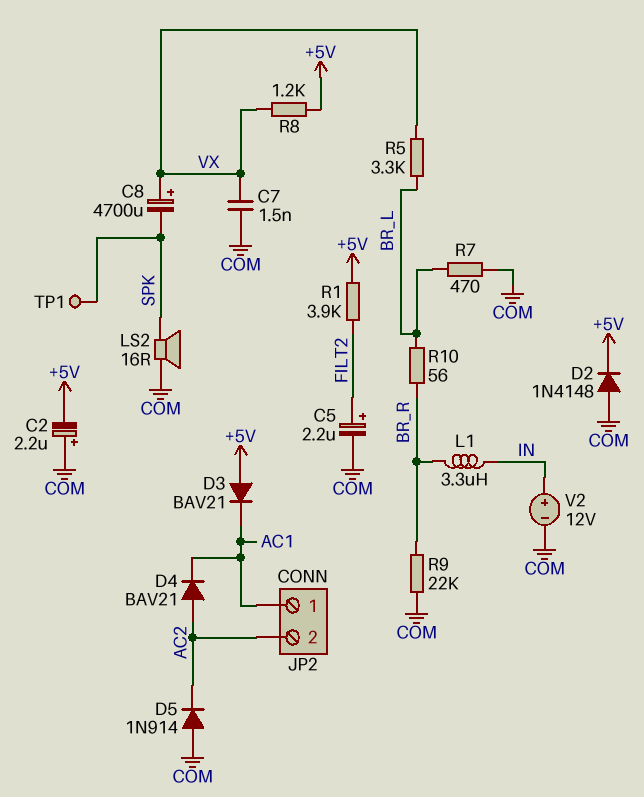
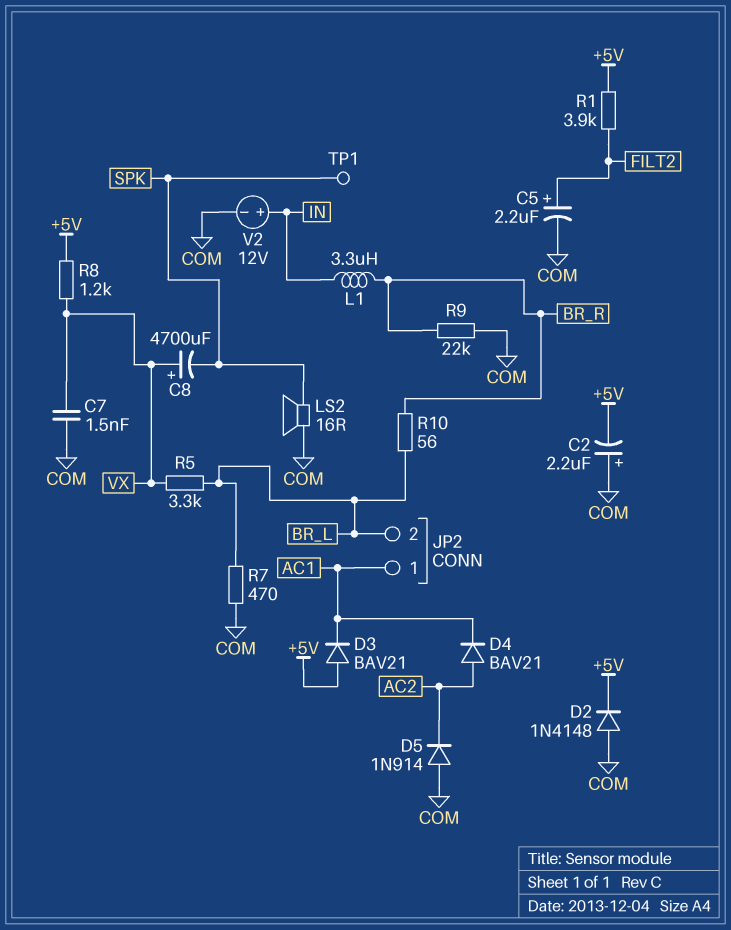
JP2 pin 2: AC2 -> BR_L

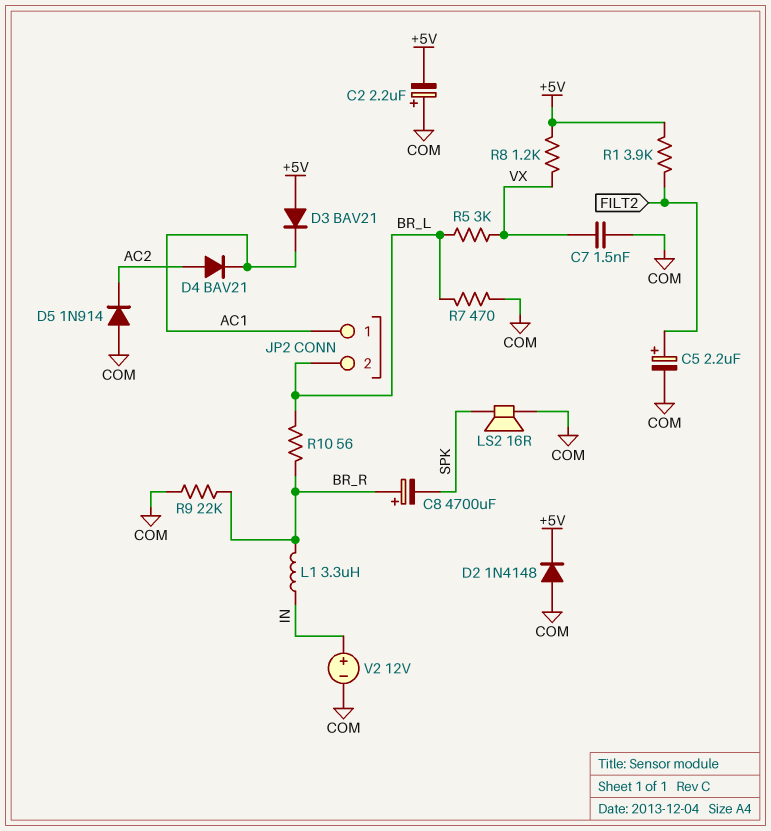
C8: 4700uF (plus VX, minus SPK) -> 4700uF (plus BR_R, minus SPK)
R5: 3.3k (BR_L, VX) -> 3k (BR_L, VX)
TP1: test point (SPK) -> none

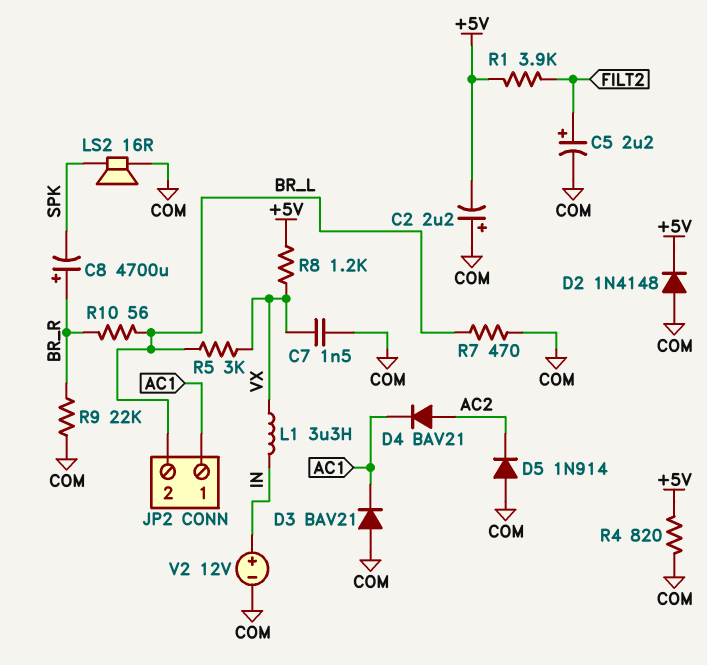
D3: diode BAV21 (A +5V, K AC1) -> diode BAV21 (A COM, K AC1)
L1: 3.3uH (BR_R, IN) -> 3.3uH (IN, VX)
R4: none -> 820 (+5V, COM)

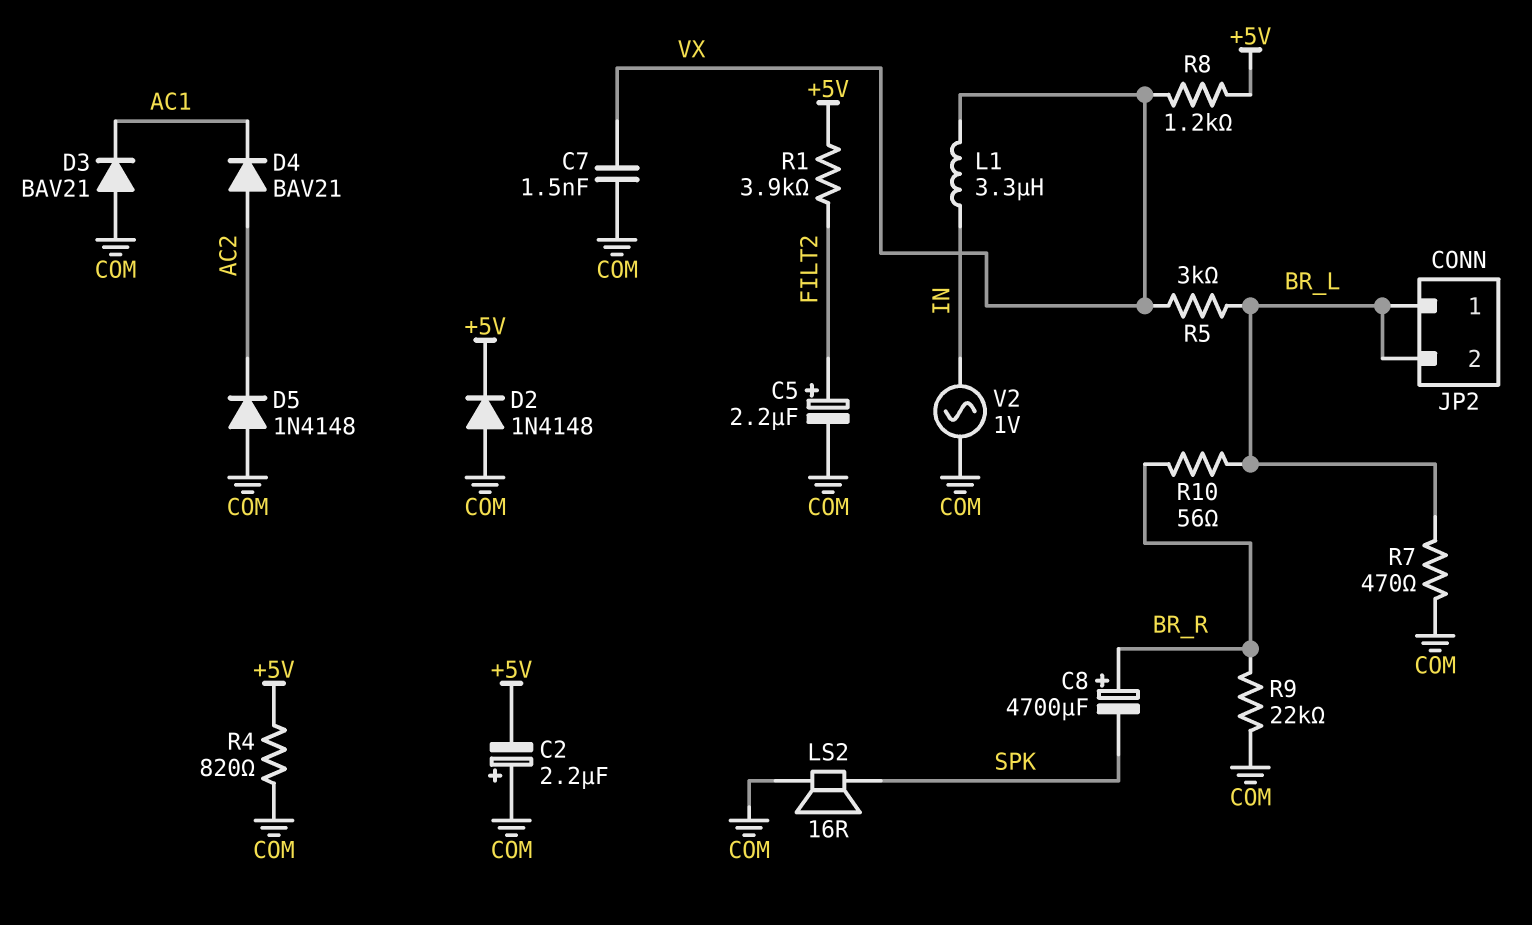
D5: diode 1N914 (A COM, K AC2) -> diode 1N4148 (A COM, K AC2)
JP2 pin 1: AC1 -> BR_L
V2: 12V (plus IN, minus COM) -> AC 1V (COM, IN)

